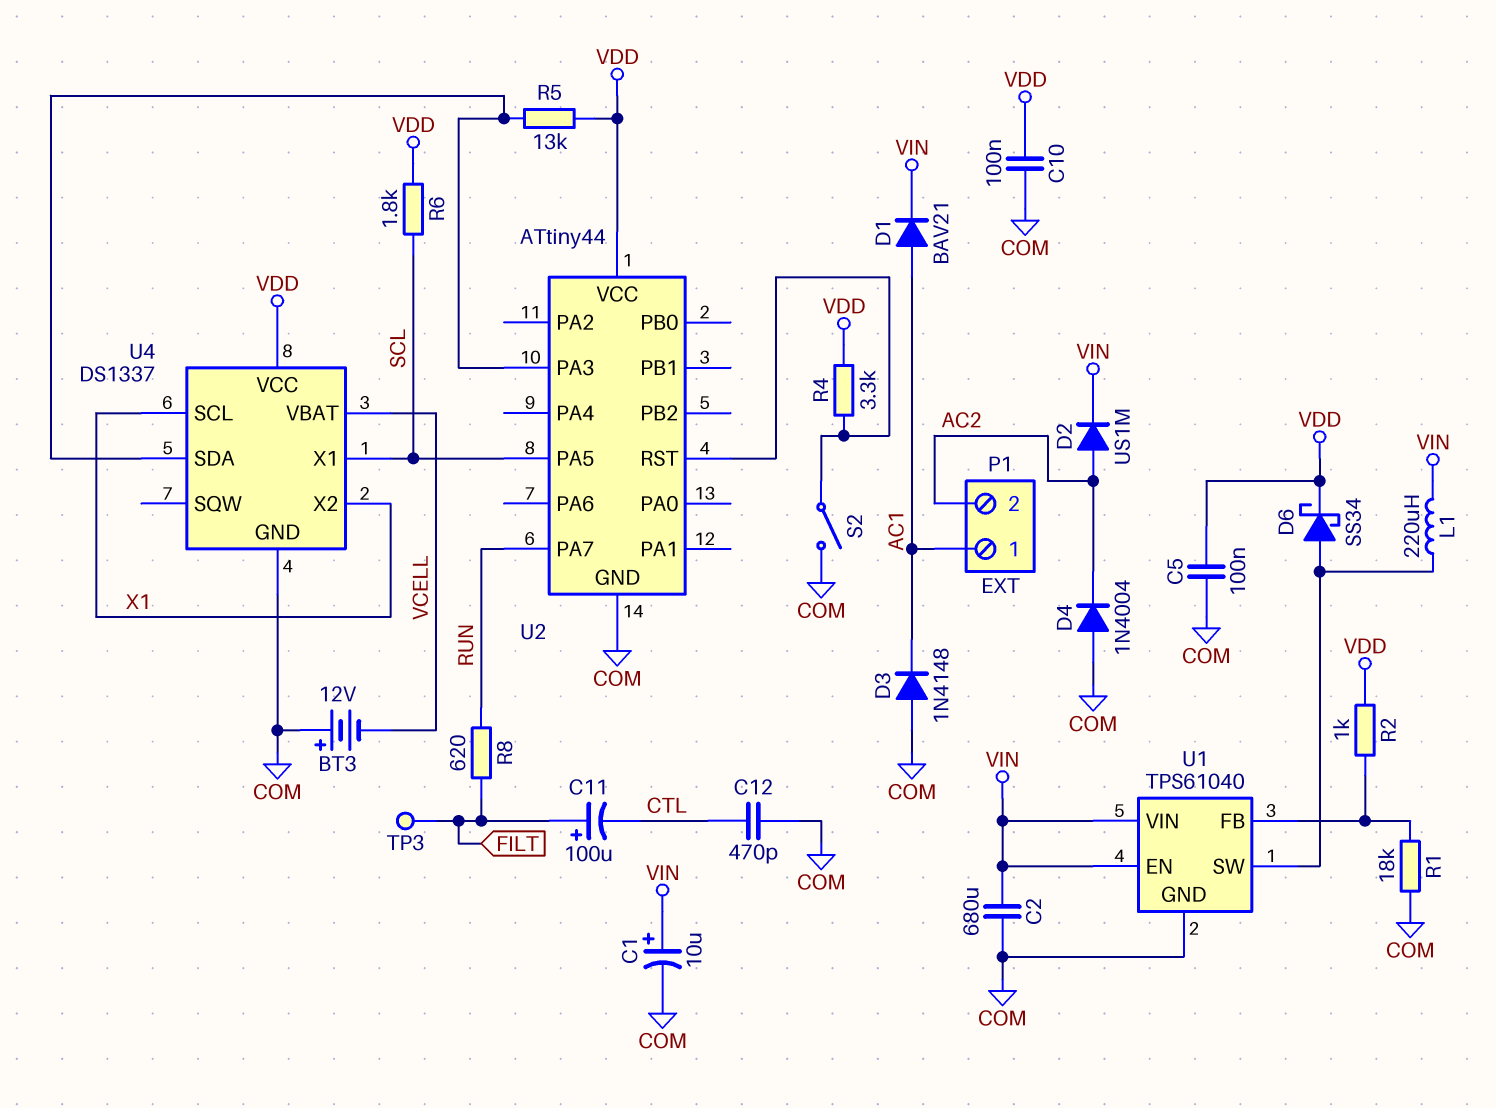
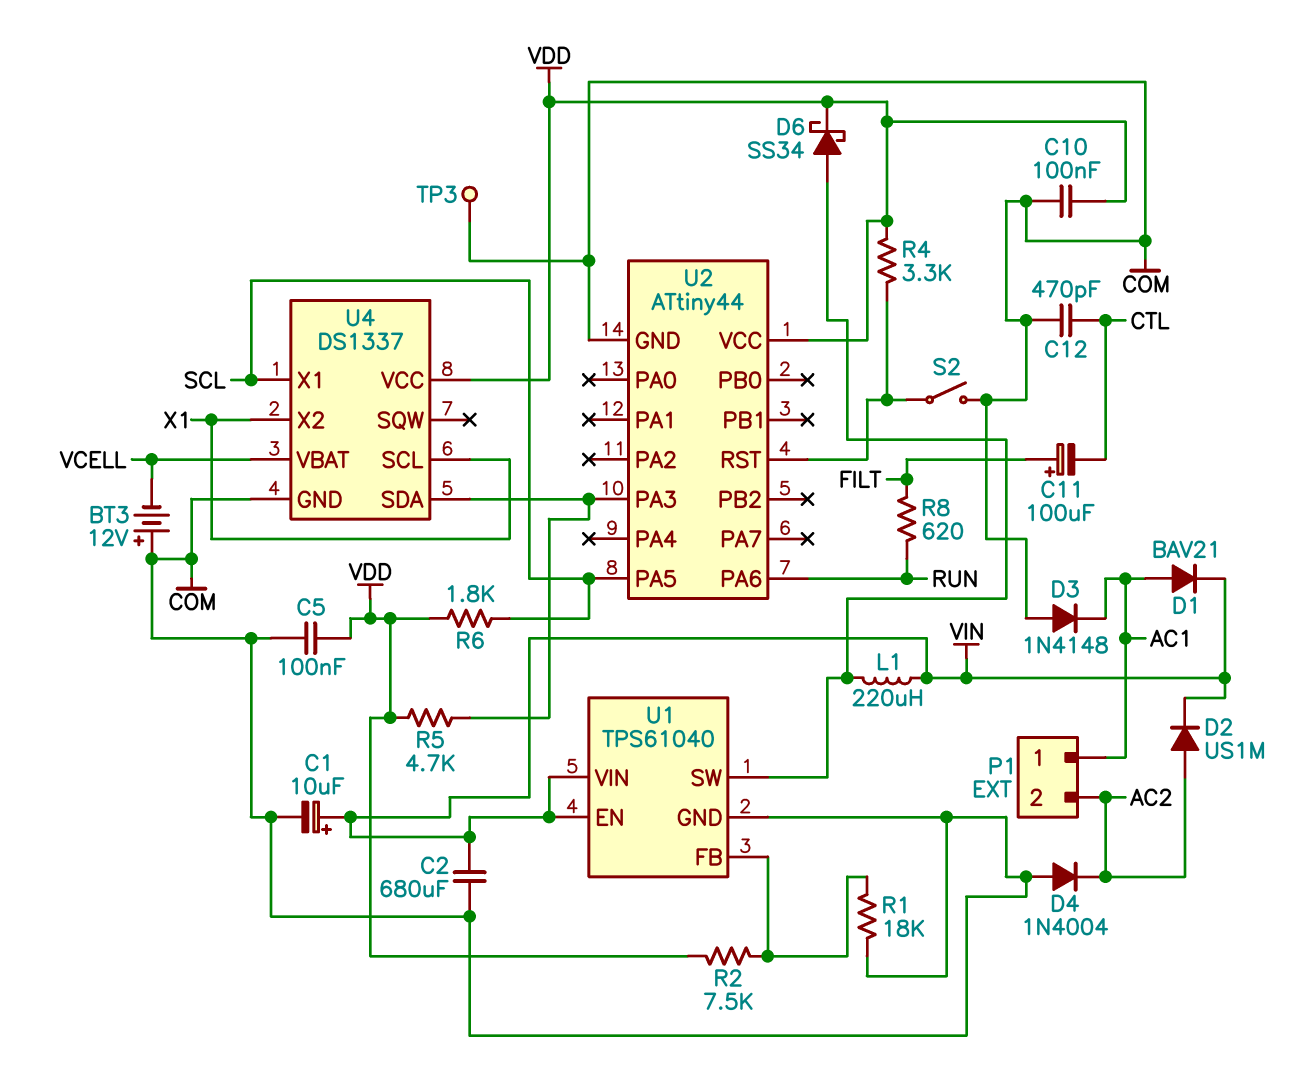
R2: 1k (U1/FB, VDD) -> 7.5k (U1/FB, VDD)
R5: 13k (U2/PA3, VDD) -> 4.7k (U2/PA3, VDD)
TP3: test point (FILT) -> test point (COM)
U2 pin PA6: none -> RUN
U2 pin PA7: RUN -> none

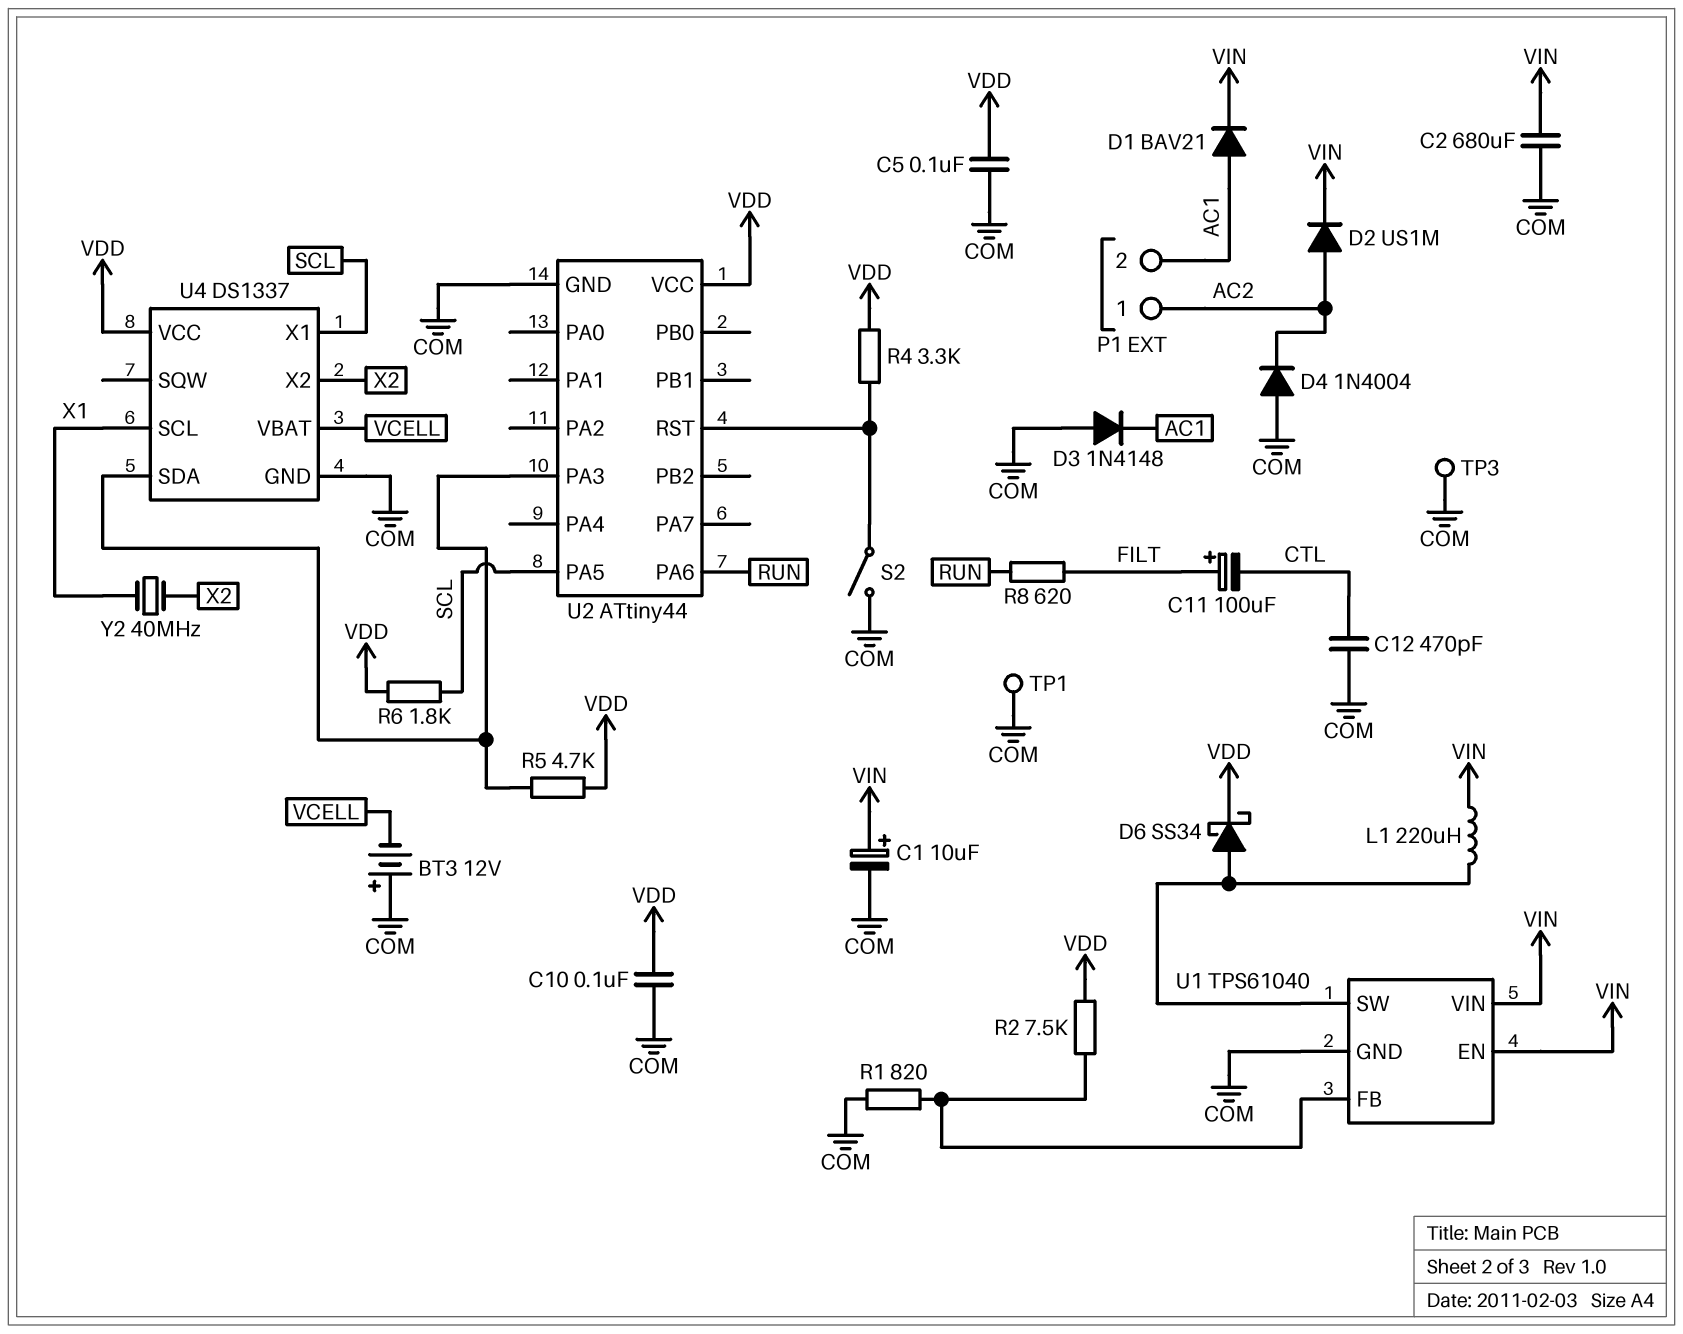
P1 pin 1: AC1 -> AC2
P1 pin 2: AC2 -> AC1
R1: 18k (COM, U1/FB) -> 820 (COM, U1/FB)
TP1: none -> test point (COM)
U4 pin X2: X1 -> X2
Y2: none -> 40MHz (X1, X2)

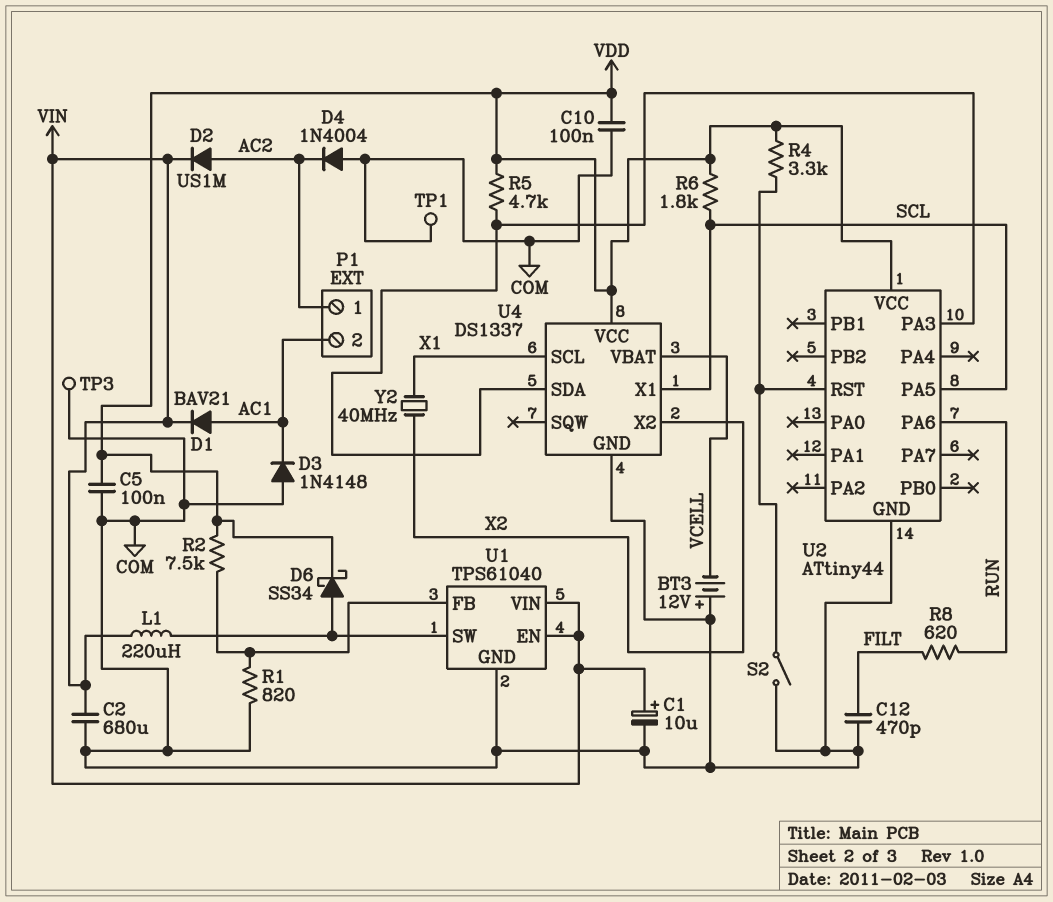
C11: 100uF (plus FILT, minus CTL) -> none
C12: 470pF (COM, CTL) -> 470pF (COM, FILT)

